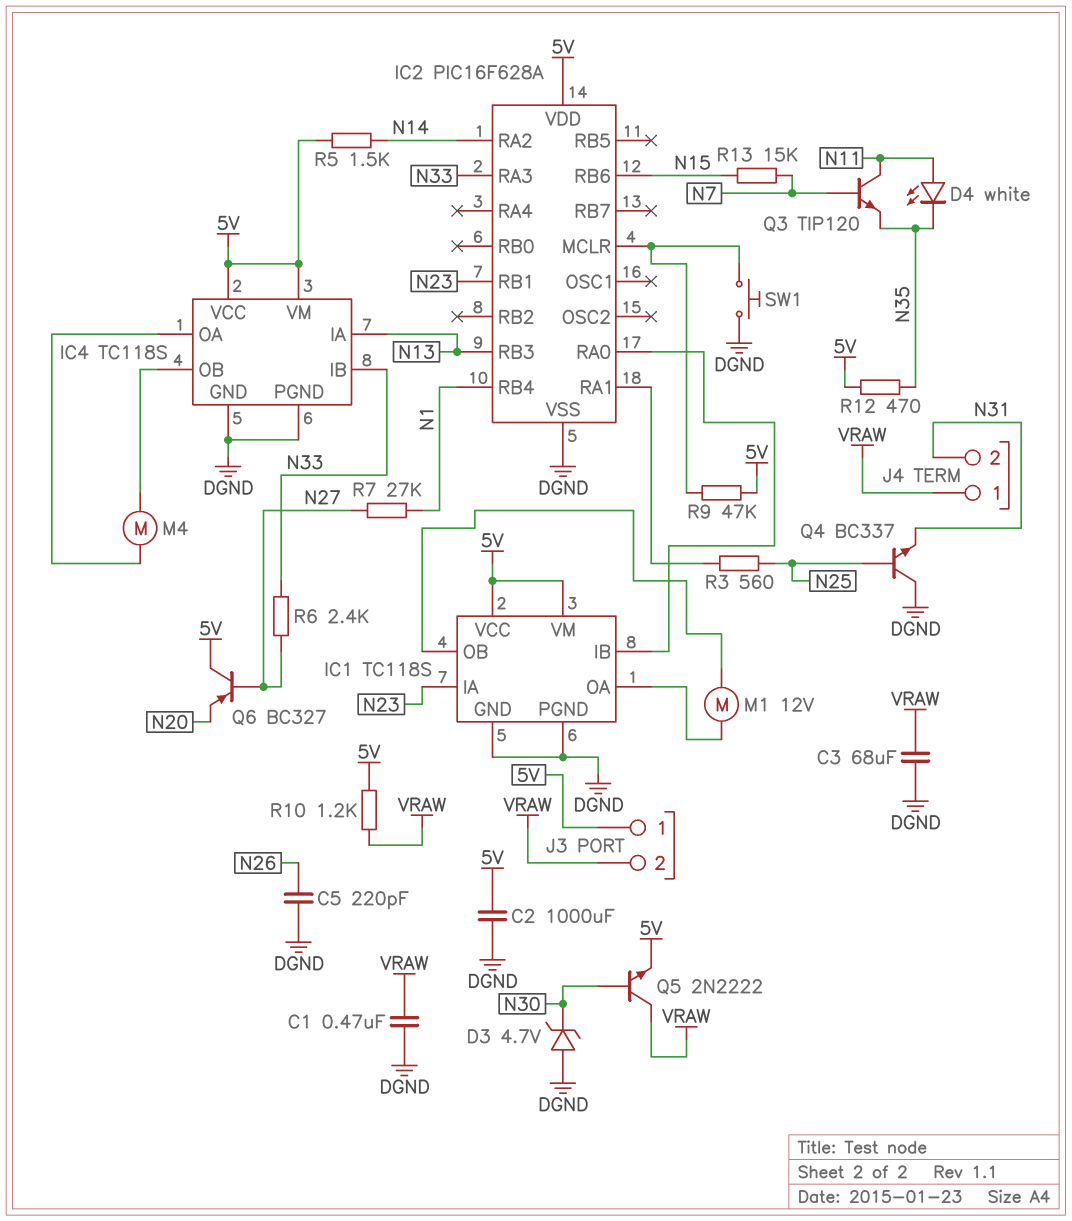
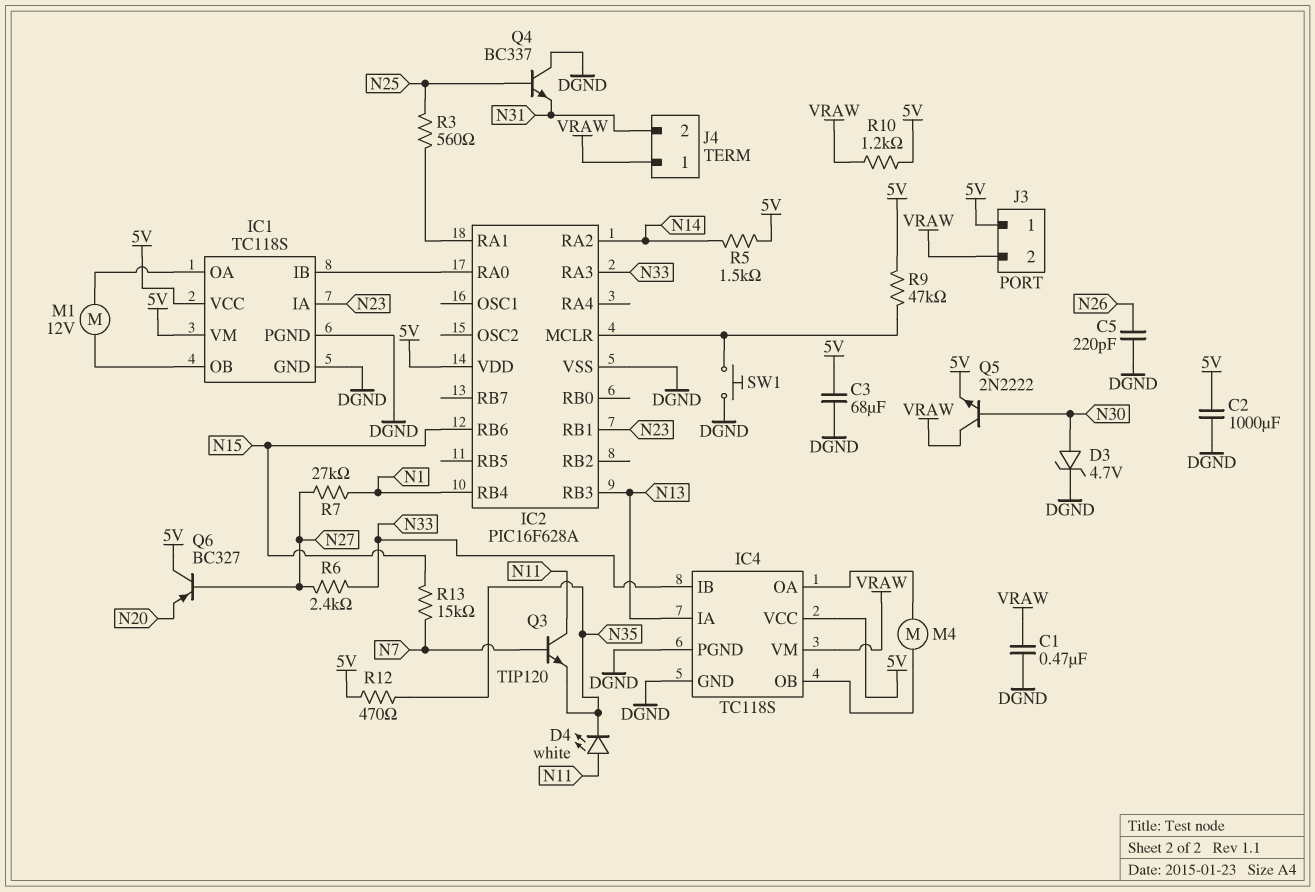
C3: 68uF (DGND, VRAW) -> 68uF (5V, DGND)
D3: zener 4.7V (A DGND, K N30) -> zener 4.7V (A N30, K DGND)
IC4 pin VM: 5V -> VRAW

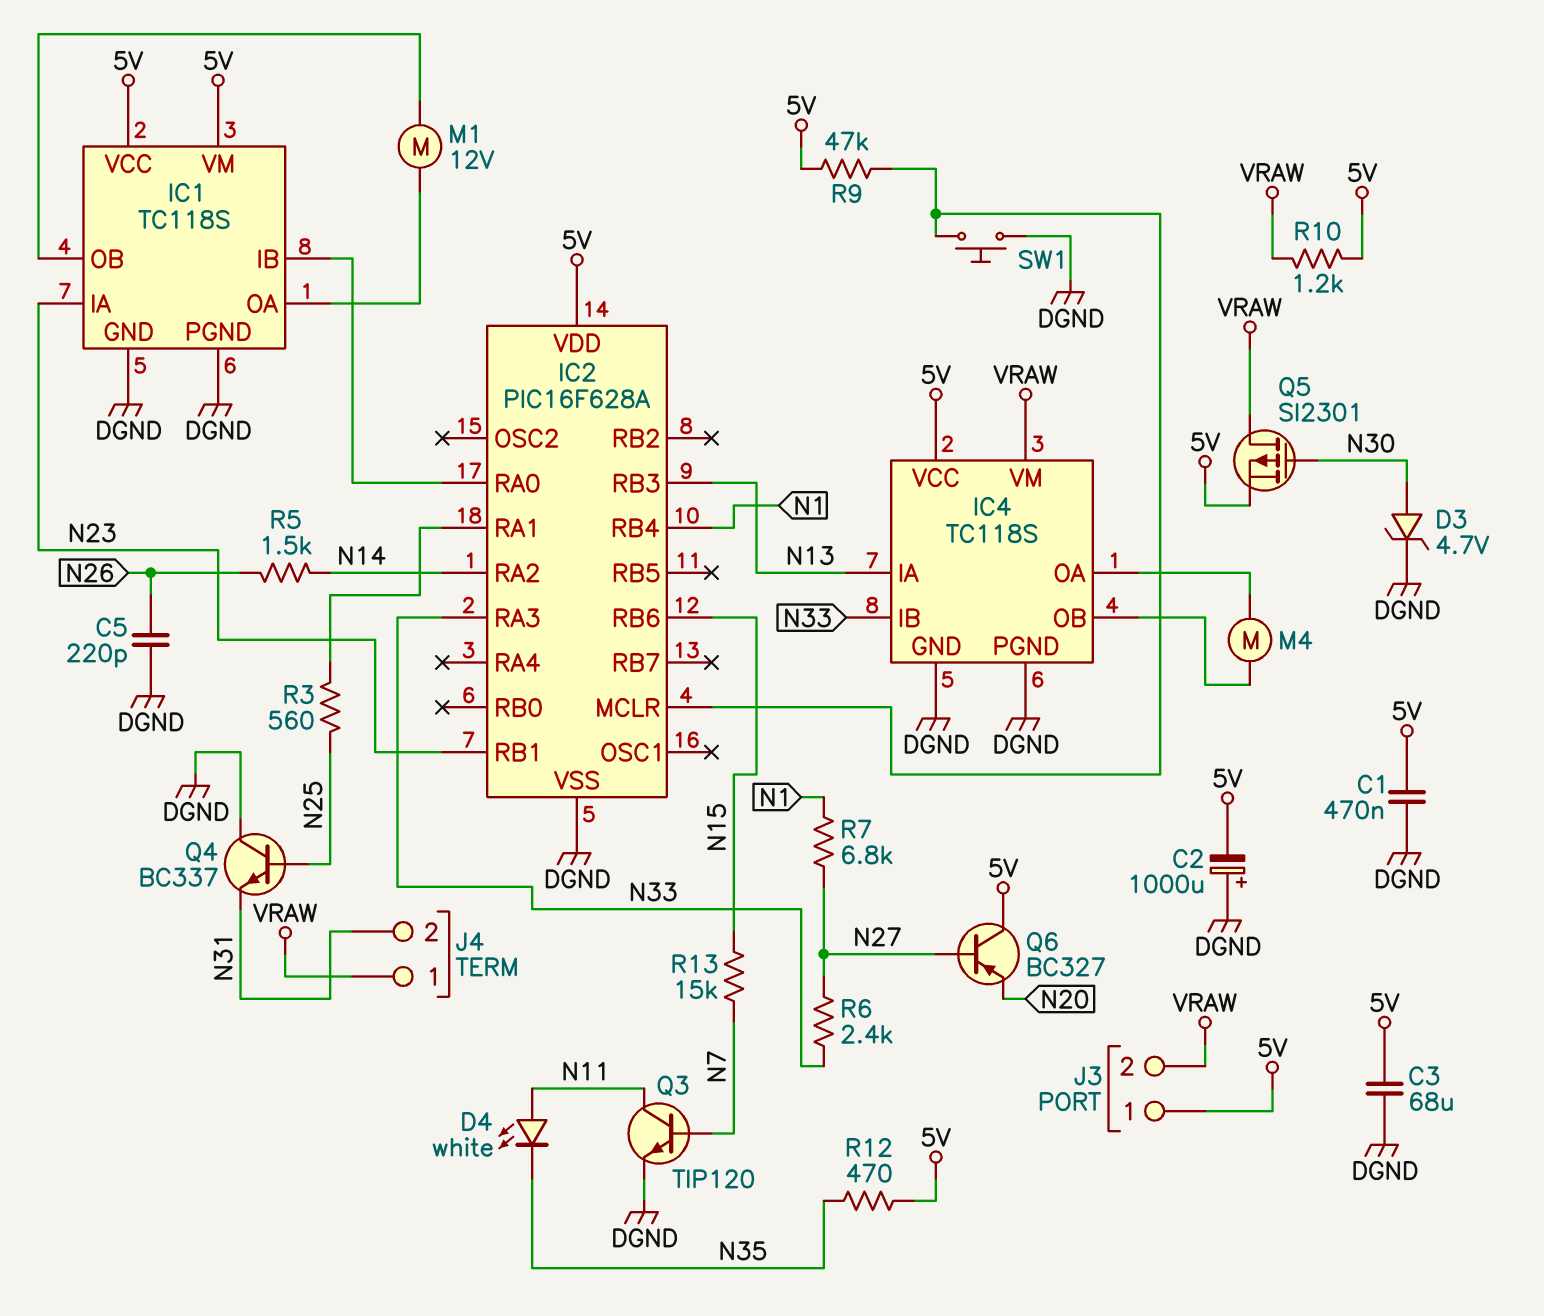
C1: 470nF (DGND, VRAW) -> 470nF (5V, DGND)
C2: 1000uF (5V, DGND) -> 1000uF (plus DGND, minus 5V)
Q3: NPN TIP120 (B N7, C N11, E N35) -> NPN TIP120 (B N7, C N11, E DGND)
Q5: NPN 2N2222 (B N30, C VRAW, E 5V) -> PMOS SI2301 (G N30, D VRAW, S 5V)
R5: 1.5k (5V, N14) -> 1.5k (N14, N26)
R7: 27k (N1, N27) -> 6.8k (N1, N27)

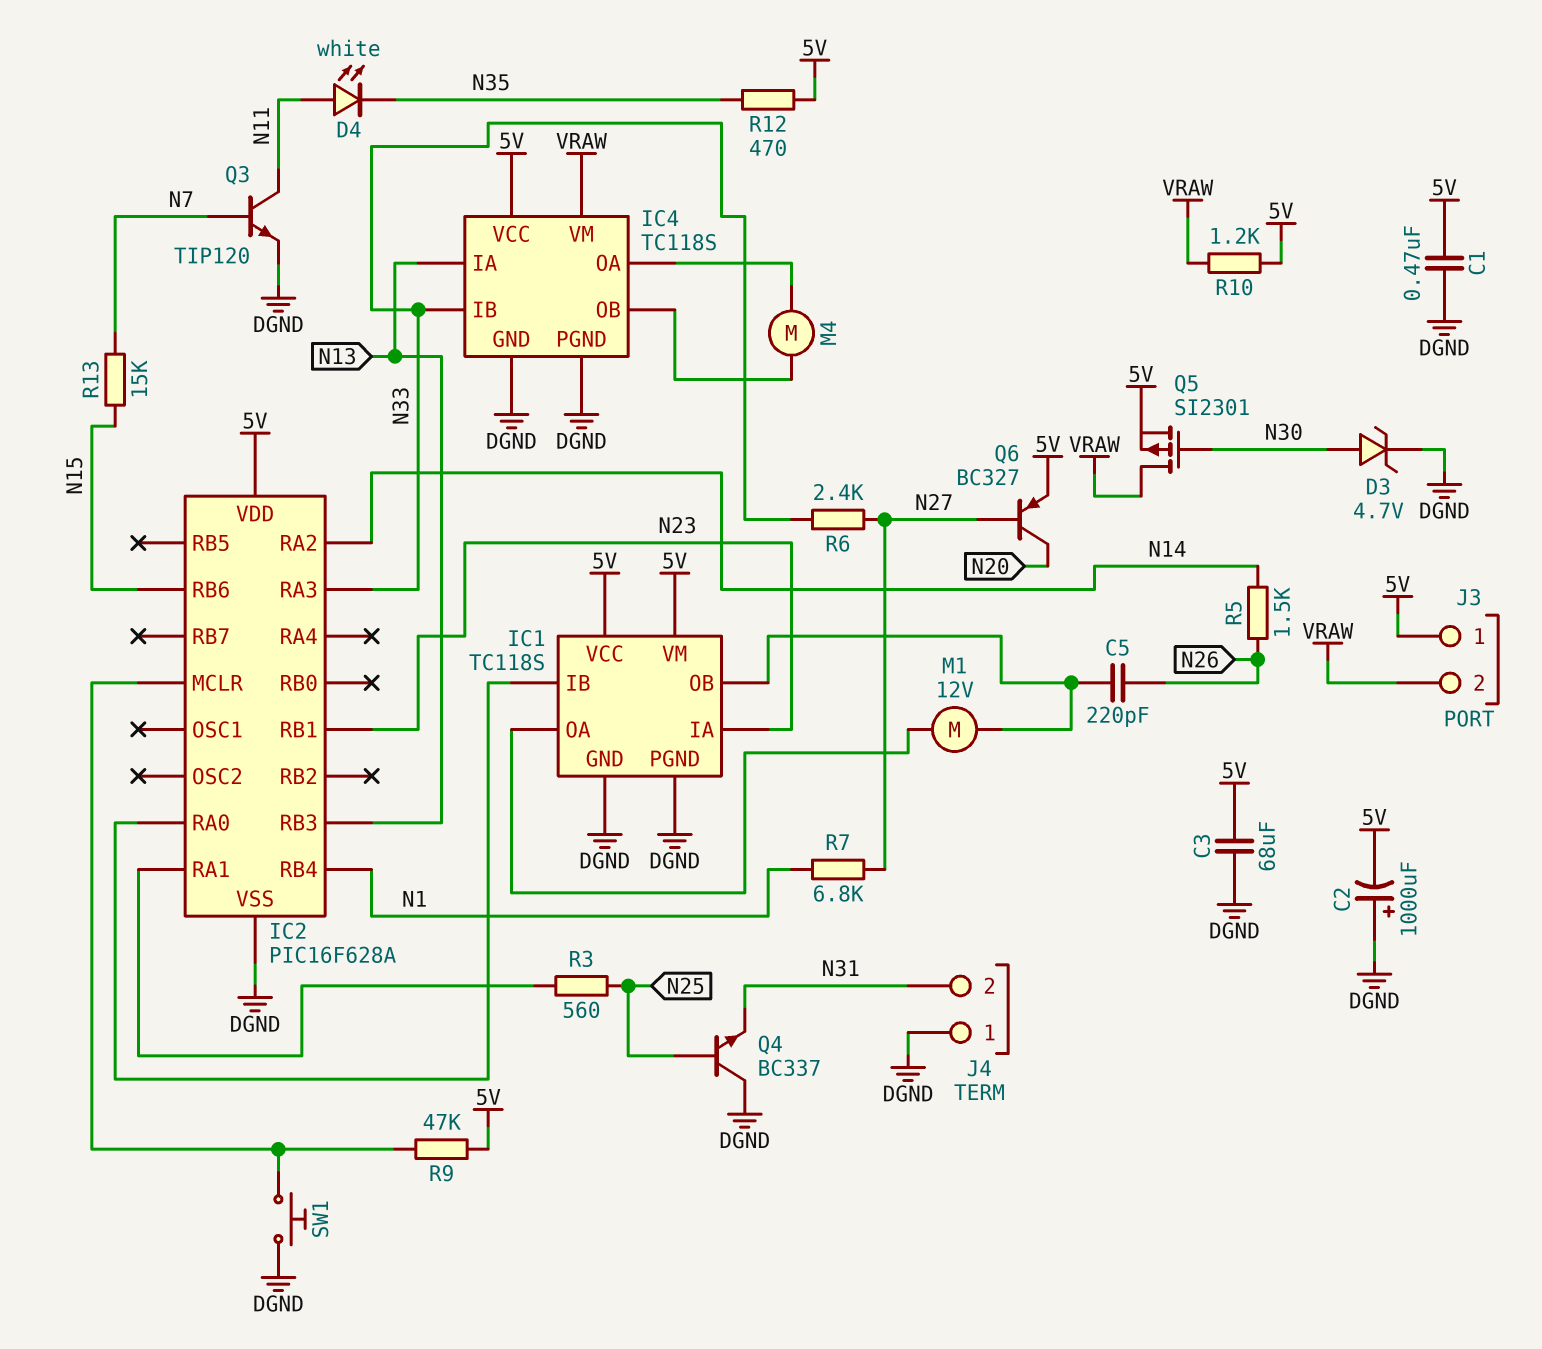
C5: 220pF (DGND, N26) -> 220pF (IC1/OB, N26)
J4 pin 1: VRAW -> DGND
Q6: PNP BC327 (B N27, C 5V, E N20) -> PNP BC327 (B N27, C N20, E 5V)

